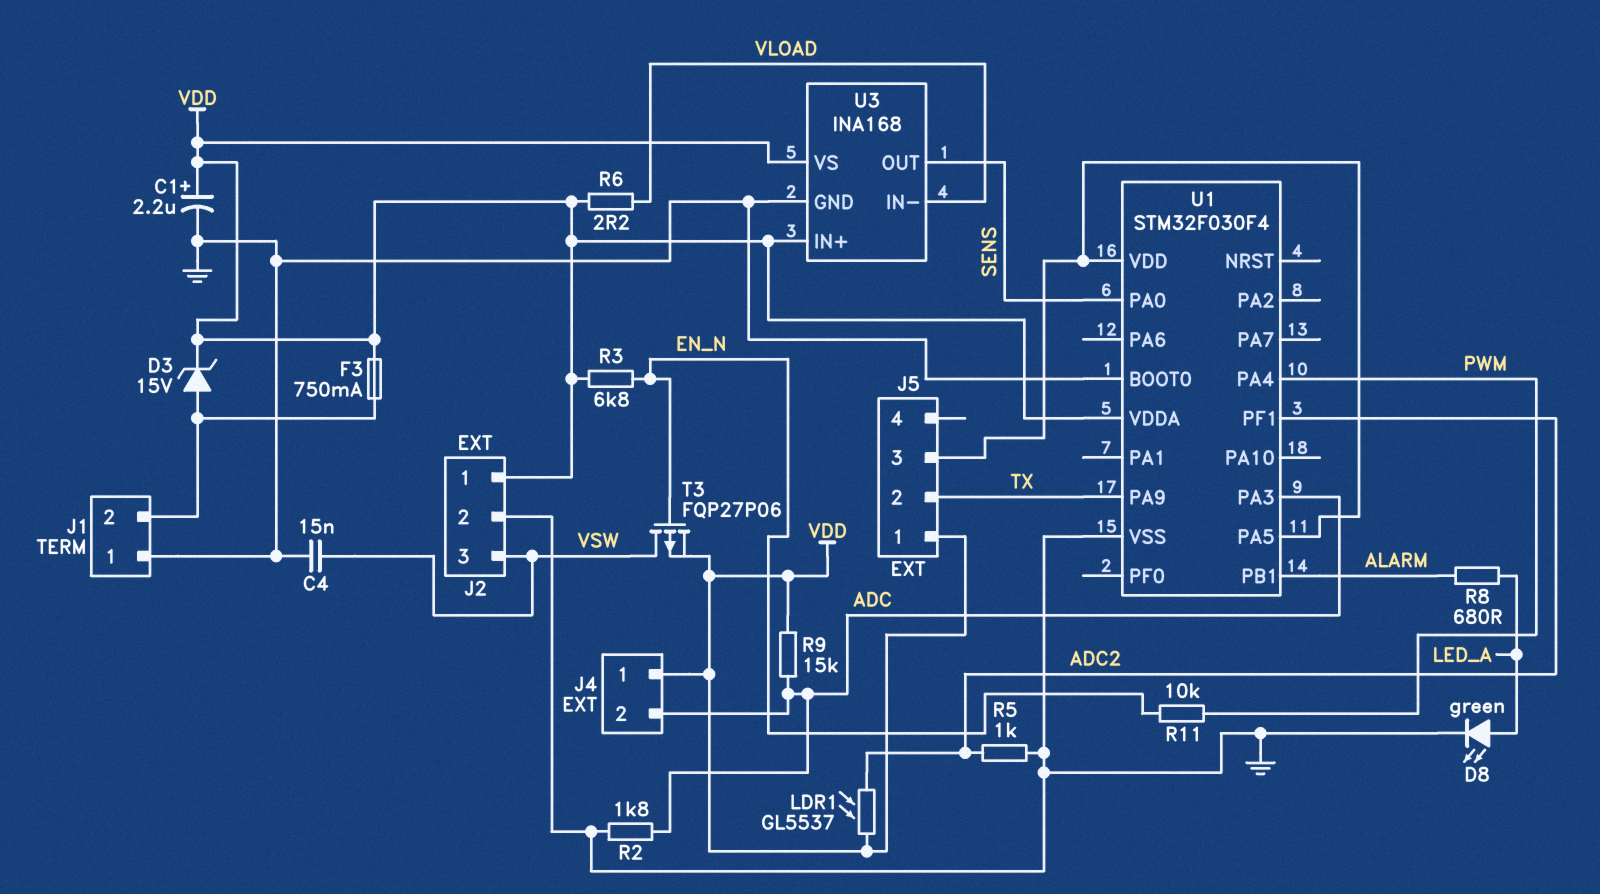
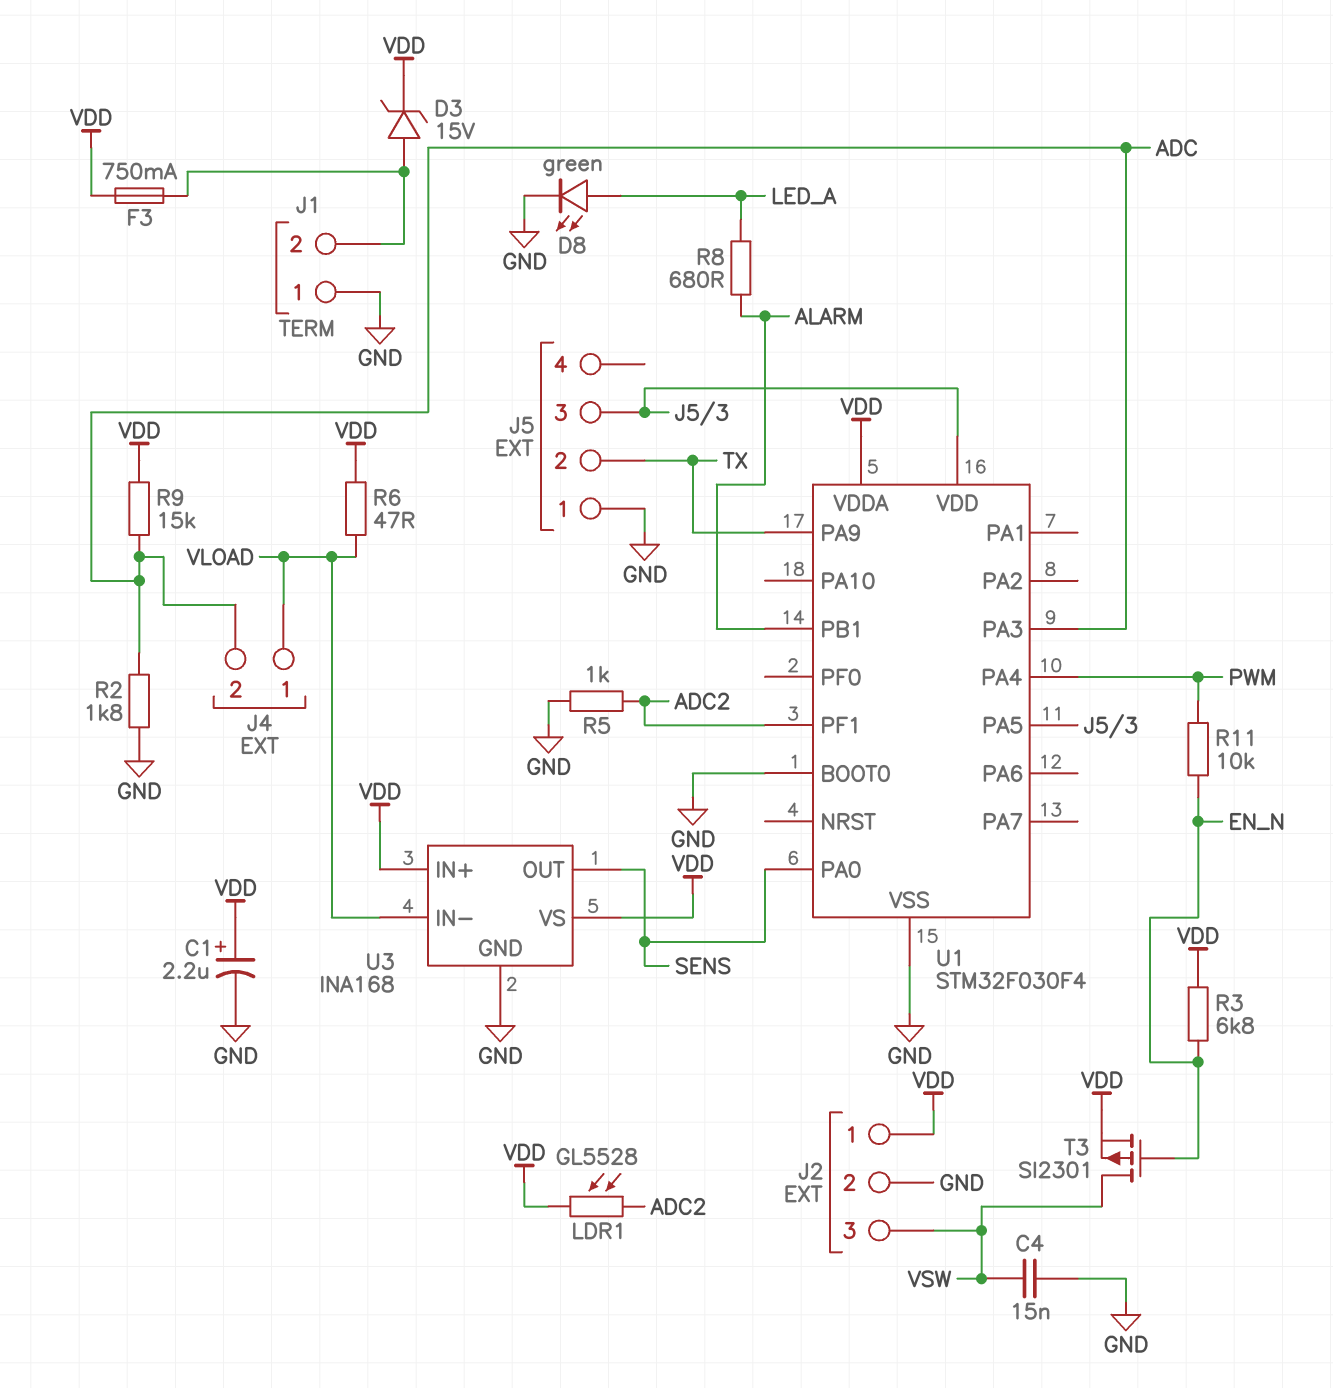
J4 pin 1: VDD -> VLOAD
J5 pin 1: VDD -> GND
LDR1: GL5537 (ADC2, VDD) -> GL5528 (ADC2, VDD)
R6: 2.2 (VDD, VLOAD) -> 47 (VDD, VLOAD)
T3: PMOS FQP27P06 (G EN_N, D VSW, S VDD) -> PMOS SI2301 (G EN_N, D VSW, S VDD)

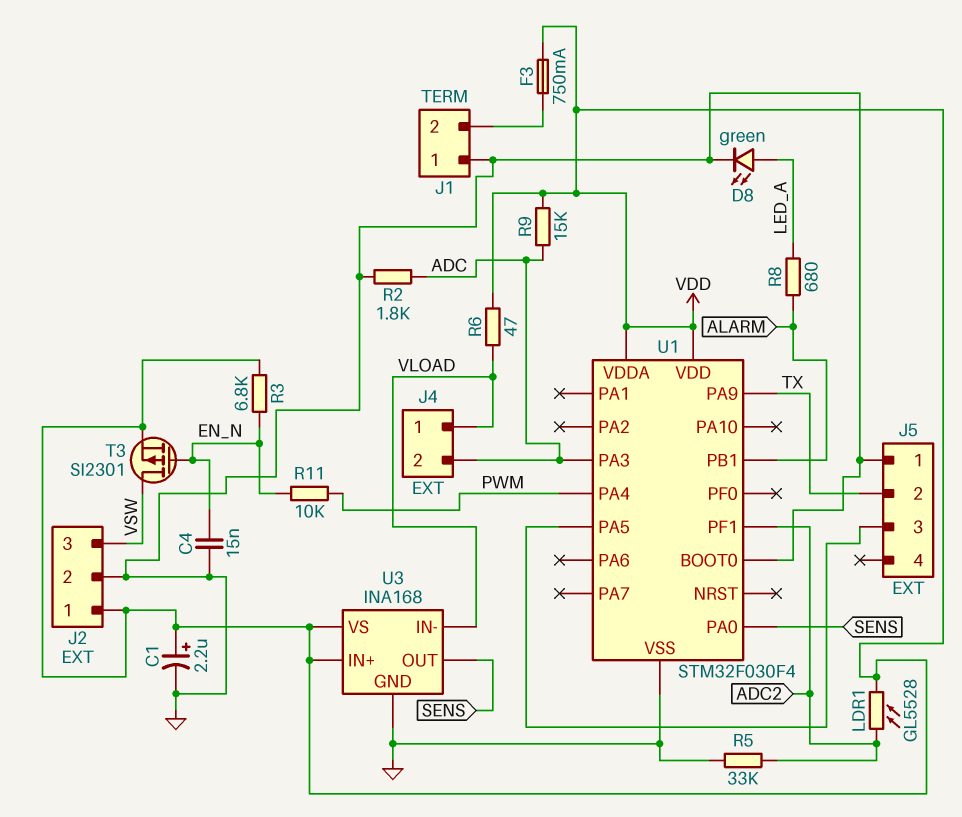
C4: 15nF (GND, VSW) -> 15nF (EN_N, GND)
D3: zener 15V (A J1/2, K VDD) -> none
R5: 1k (ADC2, GND) -> 33k (ADC2, GND)
U1 pin VDD: J5/3 -> VDD

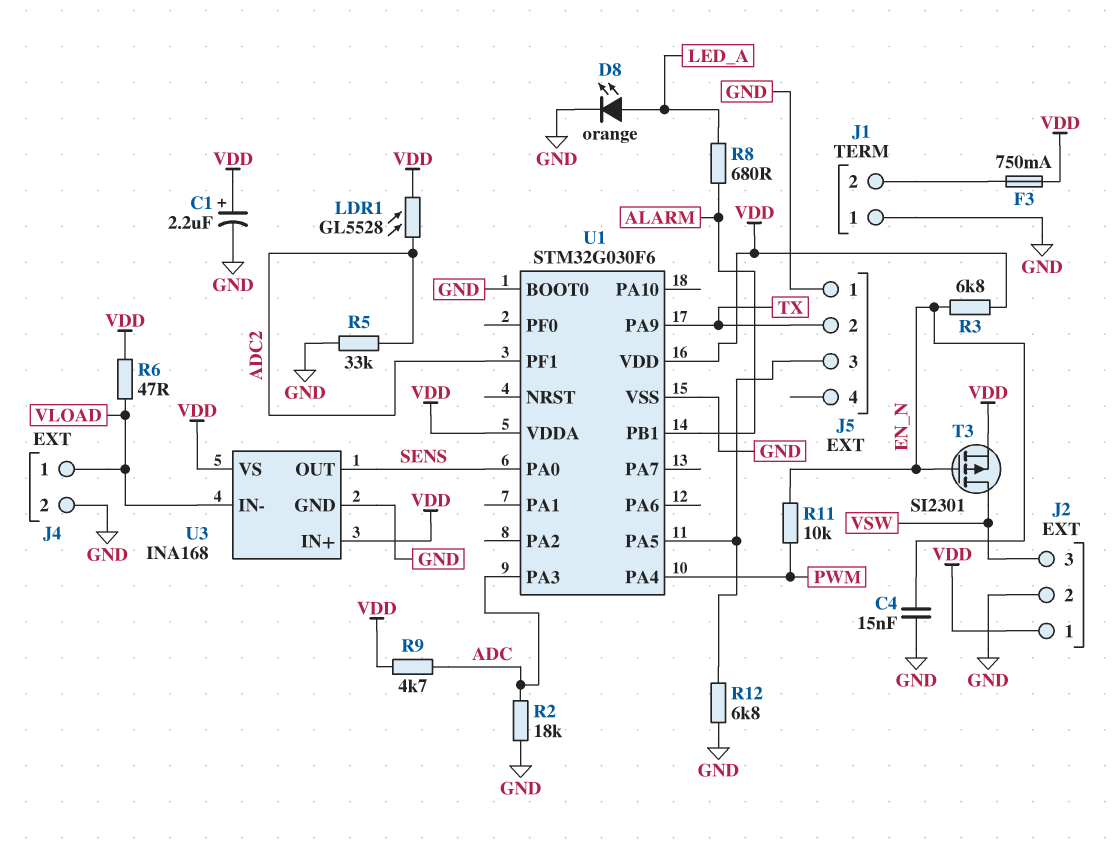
D8: LED green (A LED_A, K GND) -> LED orange (A LED_A, K GND)
J4 pin 2: ADC -> GND
R2: 1.8k (ADC, GND) -> 18k (ADC, GND)
R9: 15k (ADC, VDD) -> 4.7k (ADC, VDD)
R12: none -> 6.8k (GND, J5/3)
U1: STM32F030F4 -> STM32G030F6

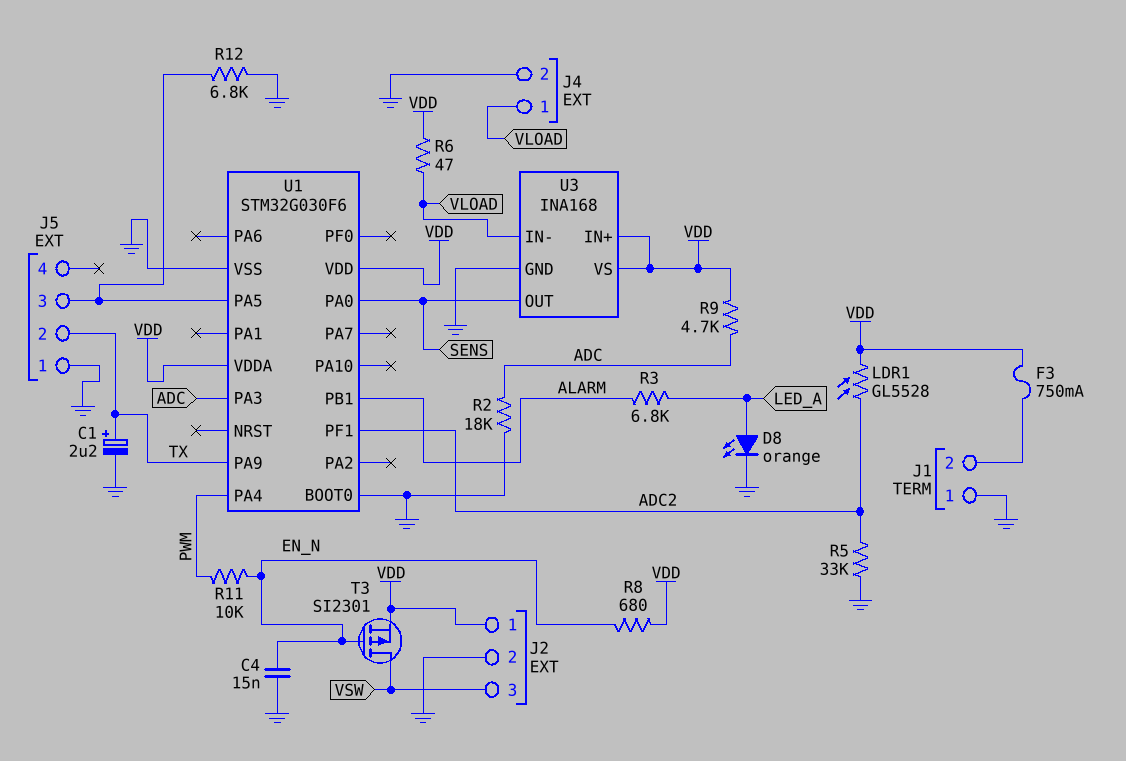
C1: 2.2uF (plus VDD, minus GND) -> 2.2uF (plus TX, minus GND)
R3: 6.8k (EN_N, VDD) -> 6.8k (ALARM, LED_A)
R8: 680 (ALARM, LED_A) -> 680 (EN_N, VDD)

